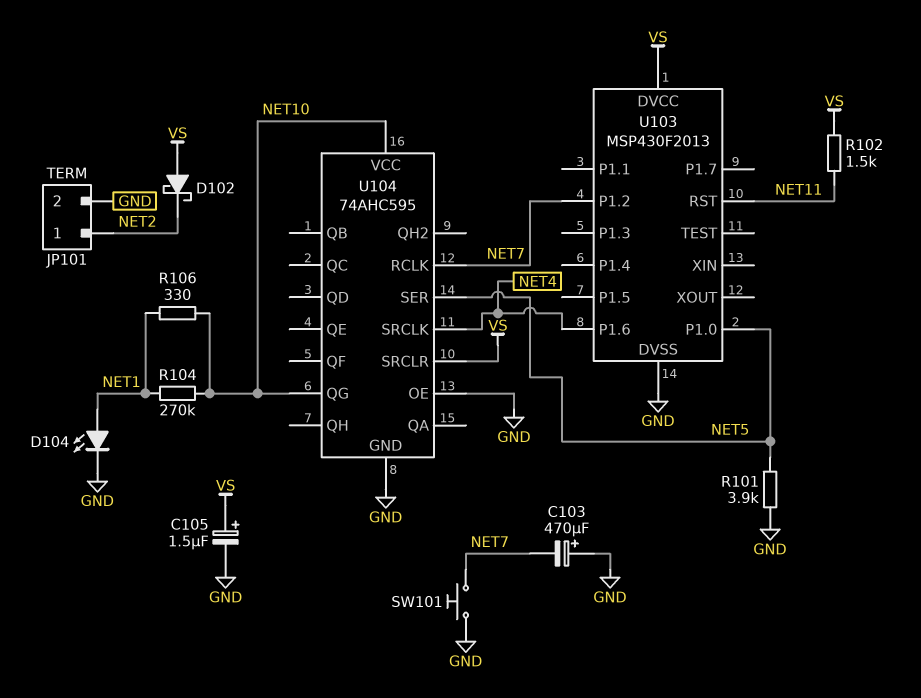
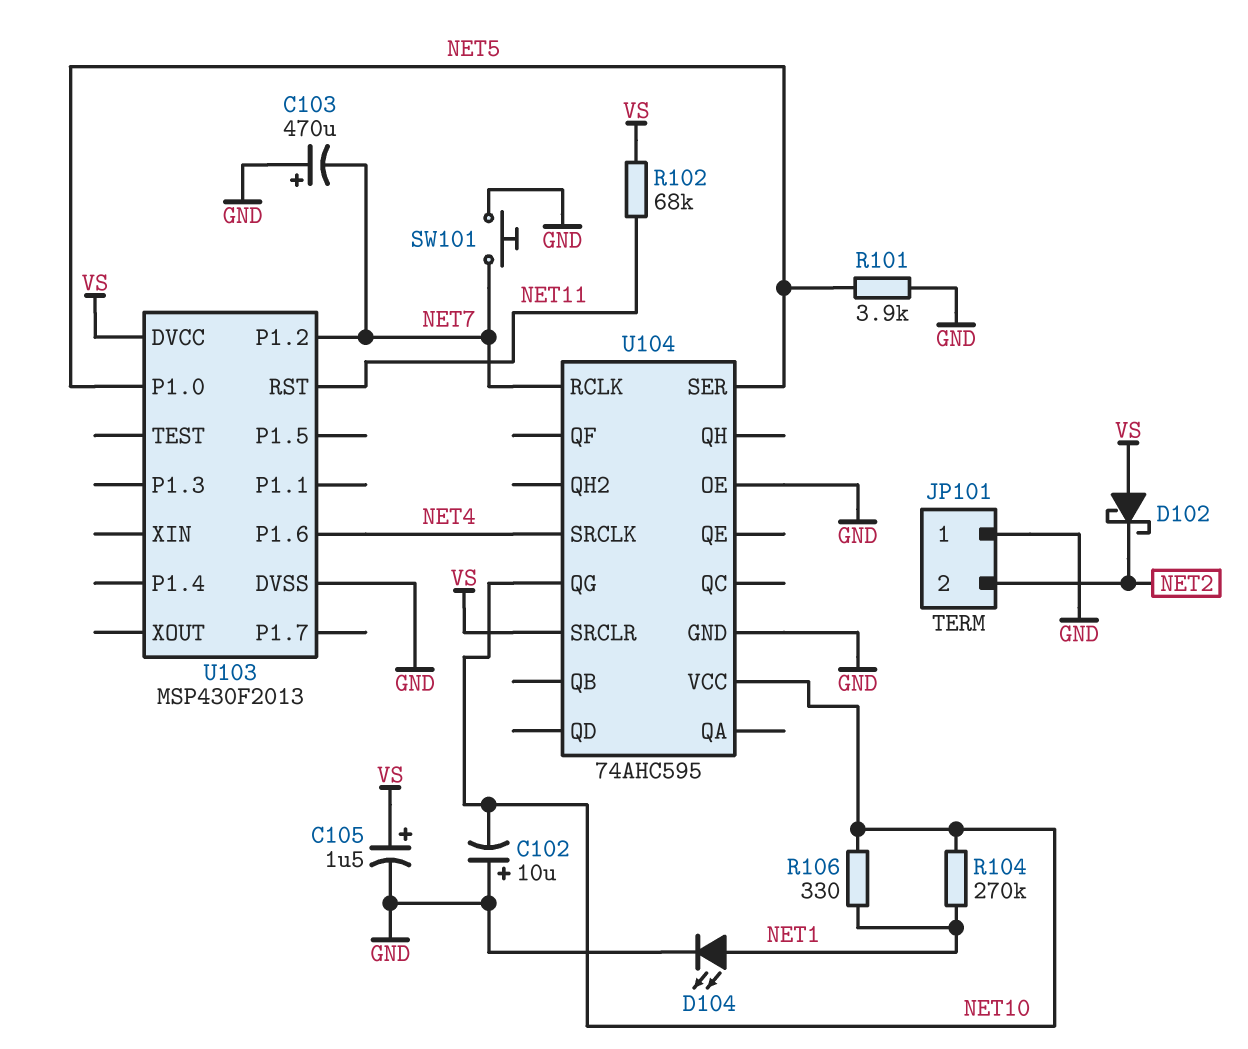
C102: none -> 10uF (plus GND, minus NET10)
JP101 pin 1: NET2 -> GND
JP101 pin 2: GND -> NET2
R102: 1.5k (NET11, VS) -> 68k (NET11, VS)

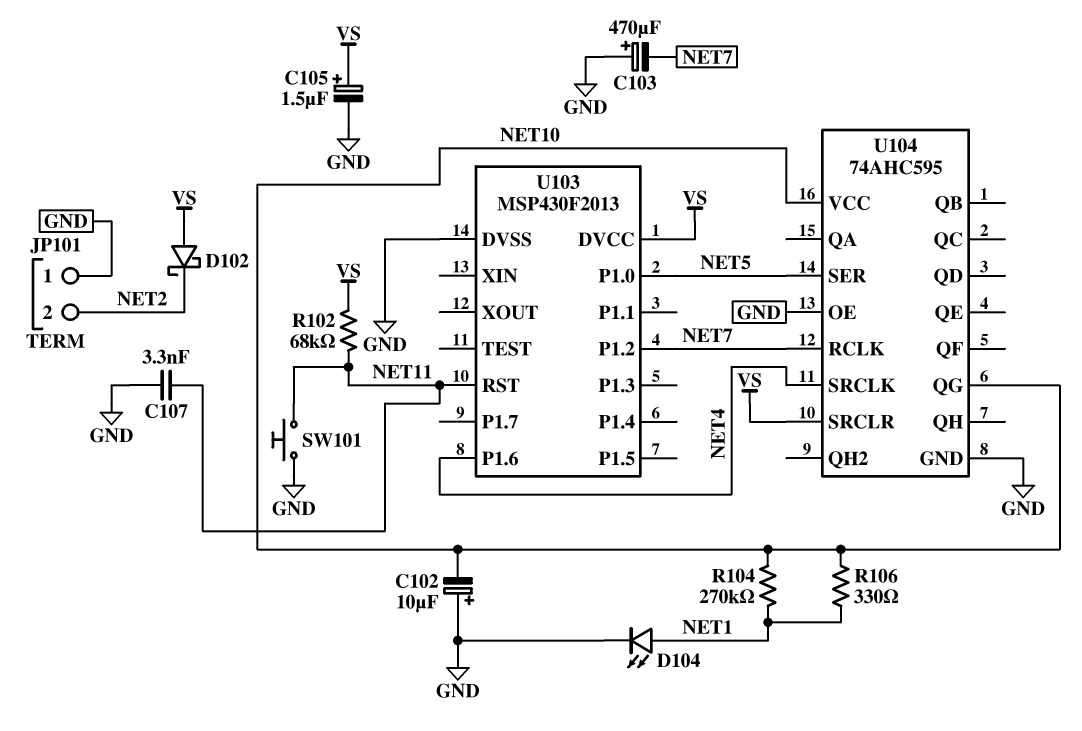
C107: none -> 3.3nF (GND, NET11)
R101: 3.9k (GND, NET5) -> none
SW101: button (GND, NET7) -> button (GND, NET11)

